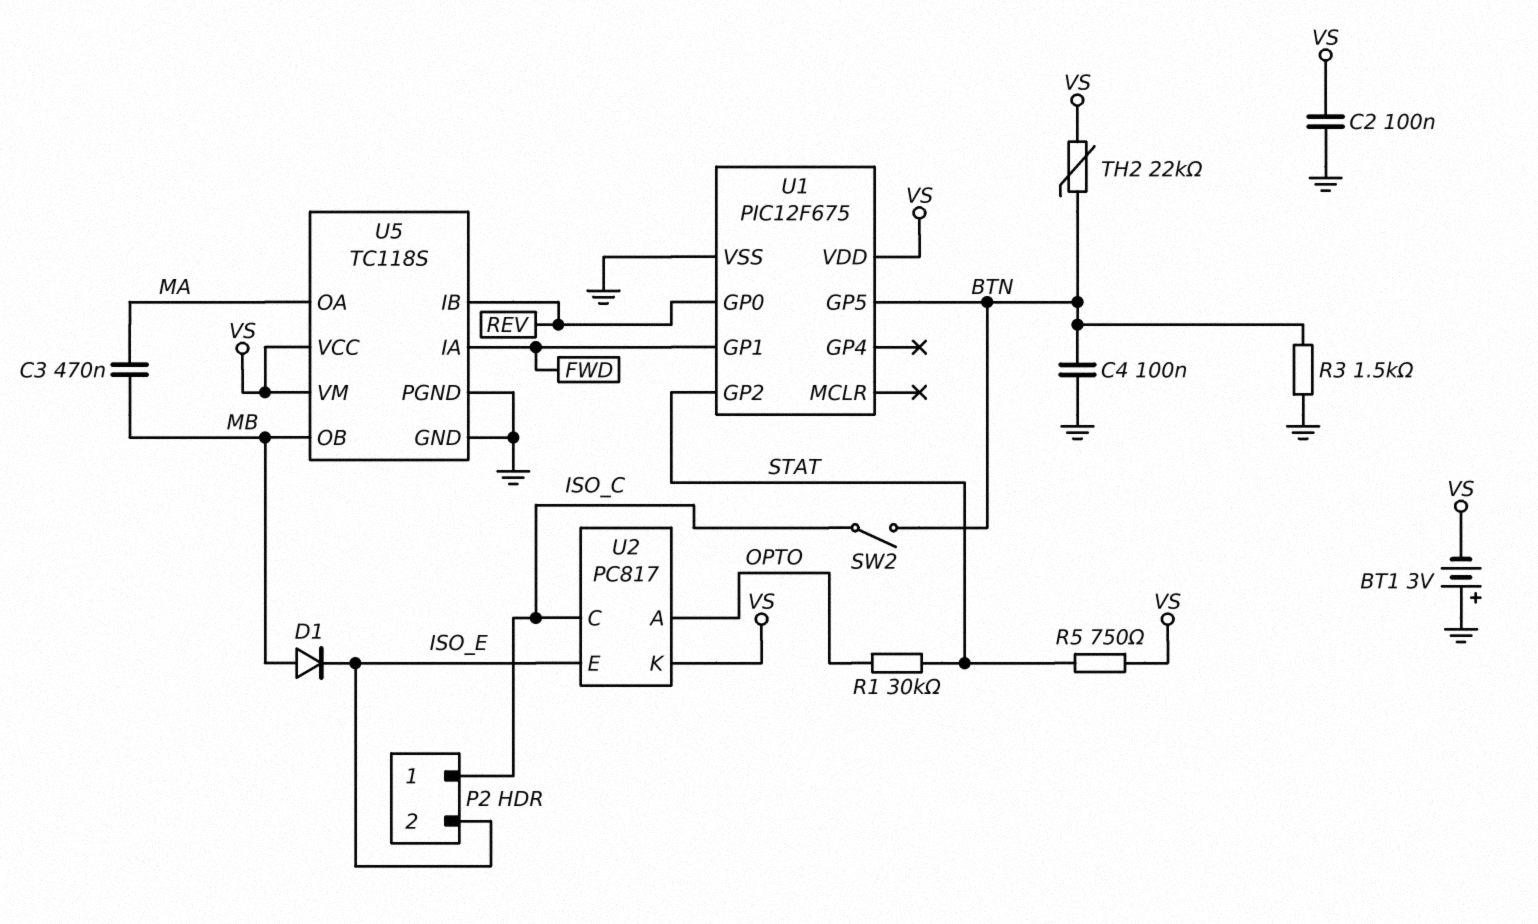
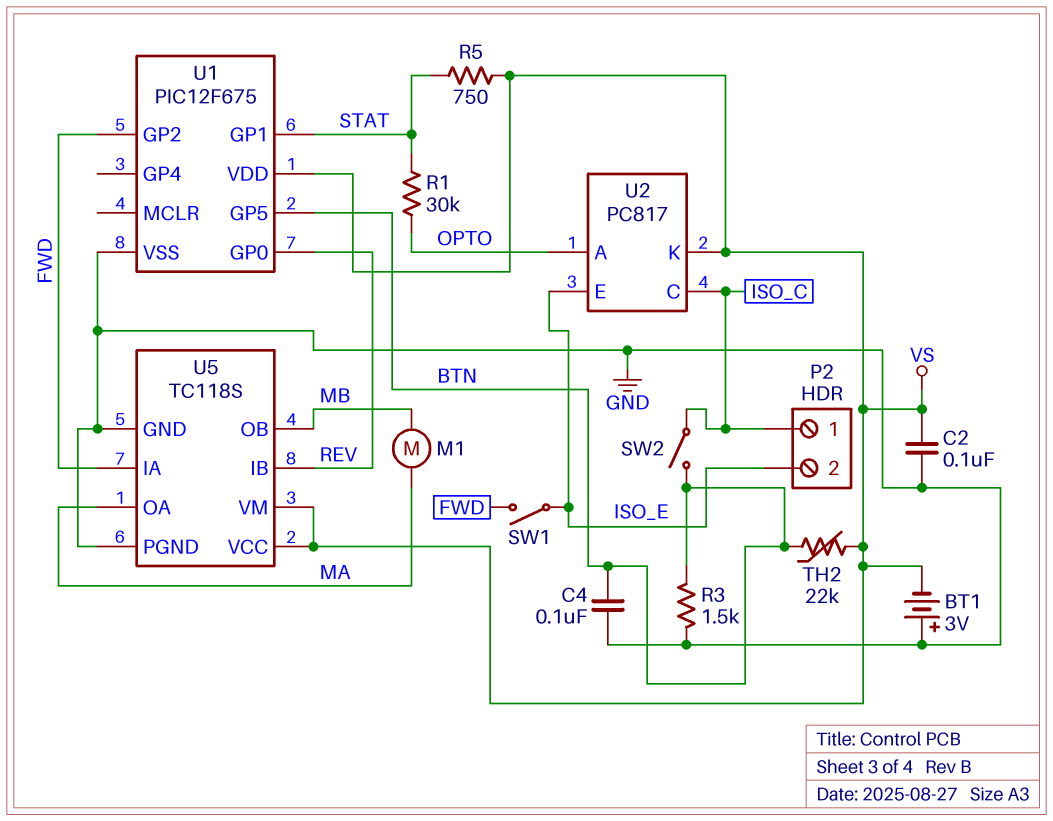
C3: 470nF (MA, MB) -> none
D1: diode (A MB, K ISO_E) -> none
M1: none -> motor (MA, MB)
SW1: none -> switch (FWD, ISO_E)
U1 pin GP1: FWD -> STAT
U1 pin GP2: STAT -> FWD

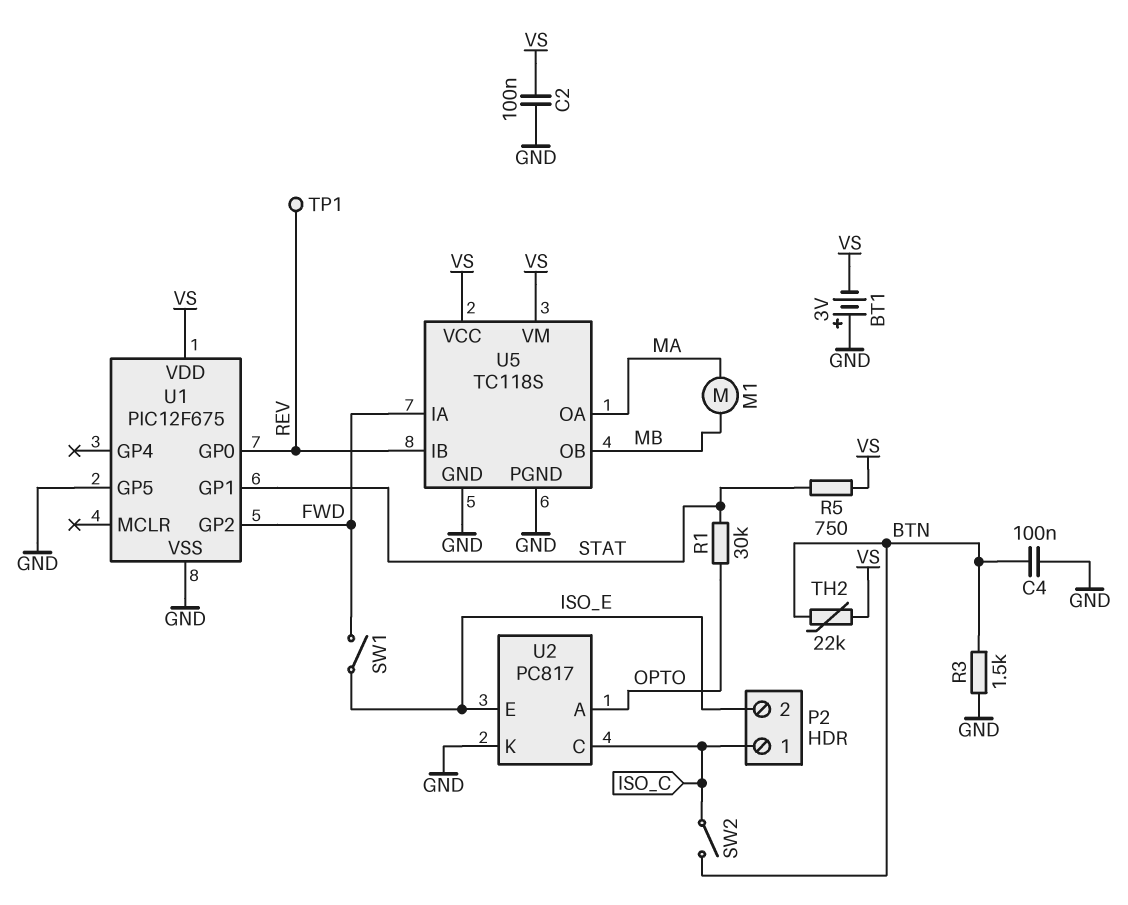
TP1: none -> test point (REV)
U1 pin GP5: BTN -> GND
U2 pin K: VS -> GND

